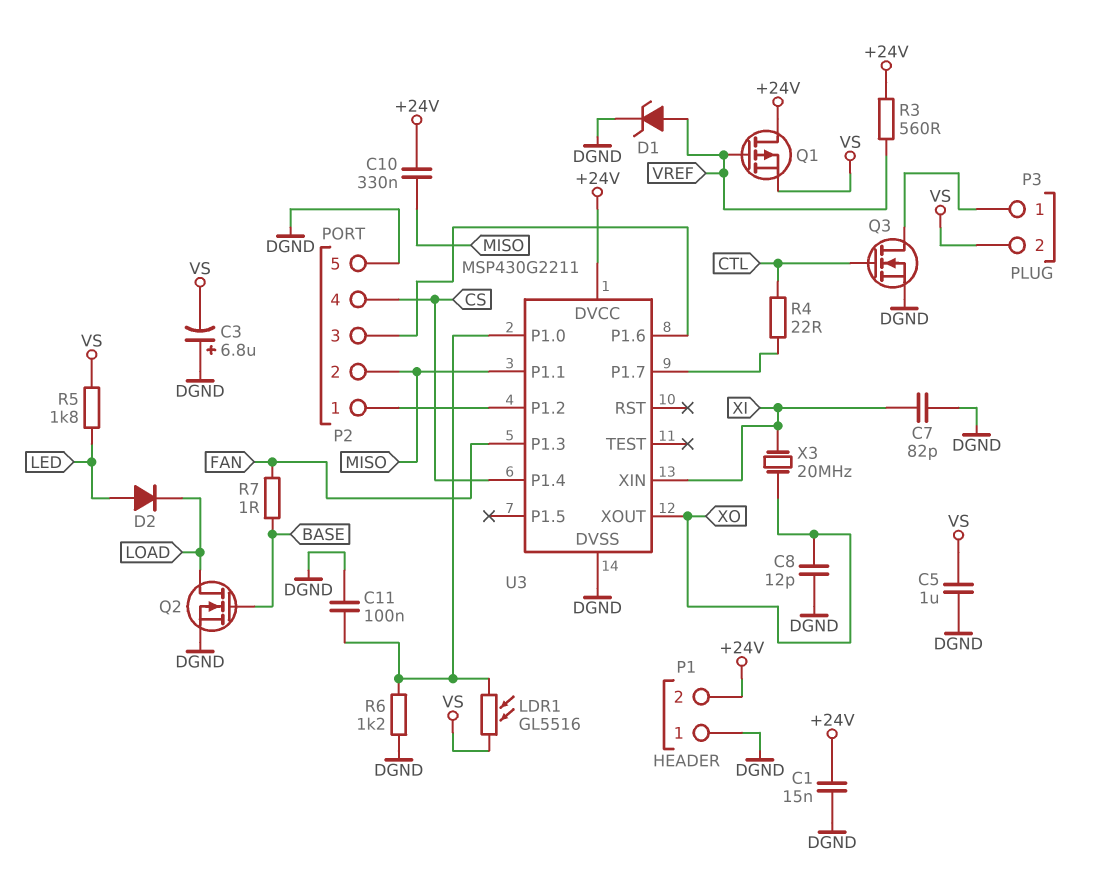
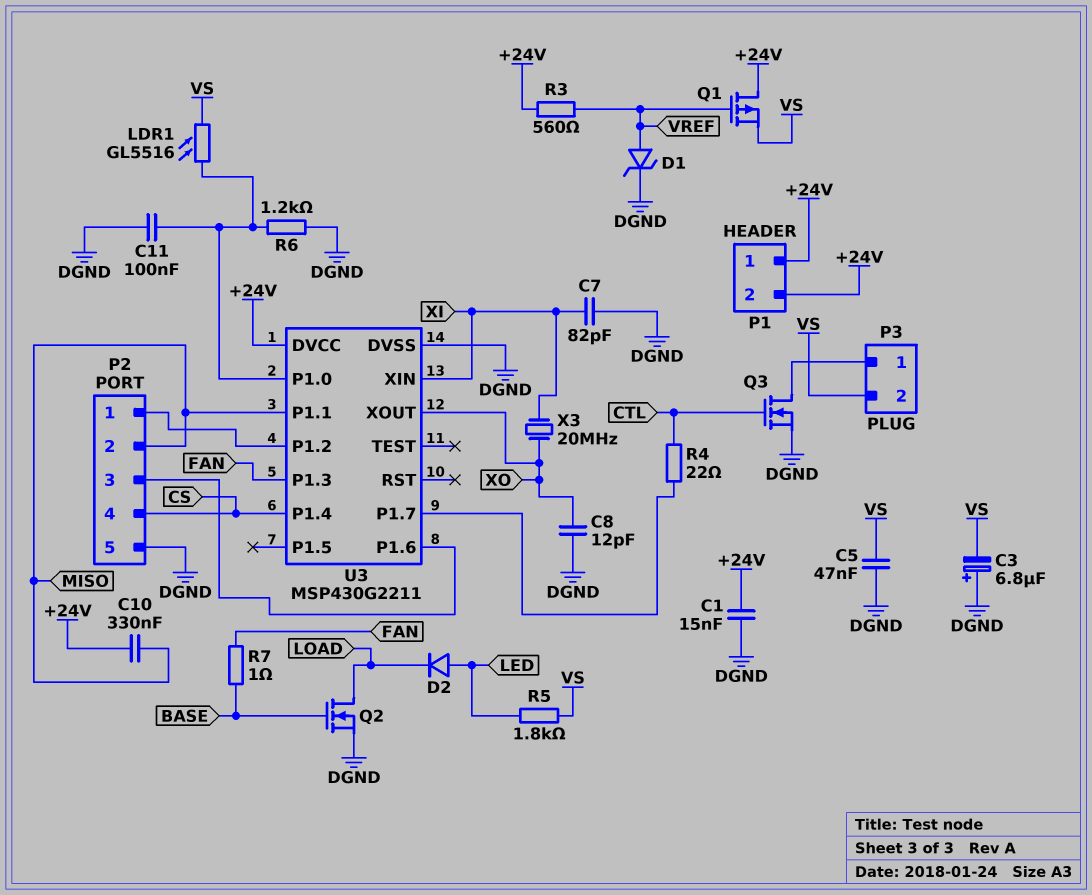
C5: 1uF (DGND, VS) -> 47nF (DGND, VS)
P1 pin 1: DGND -> +24V

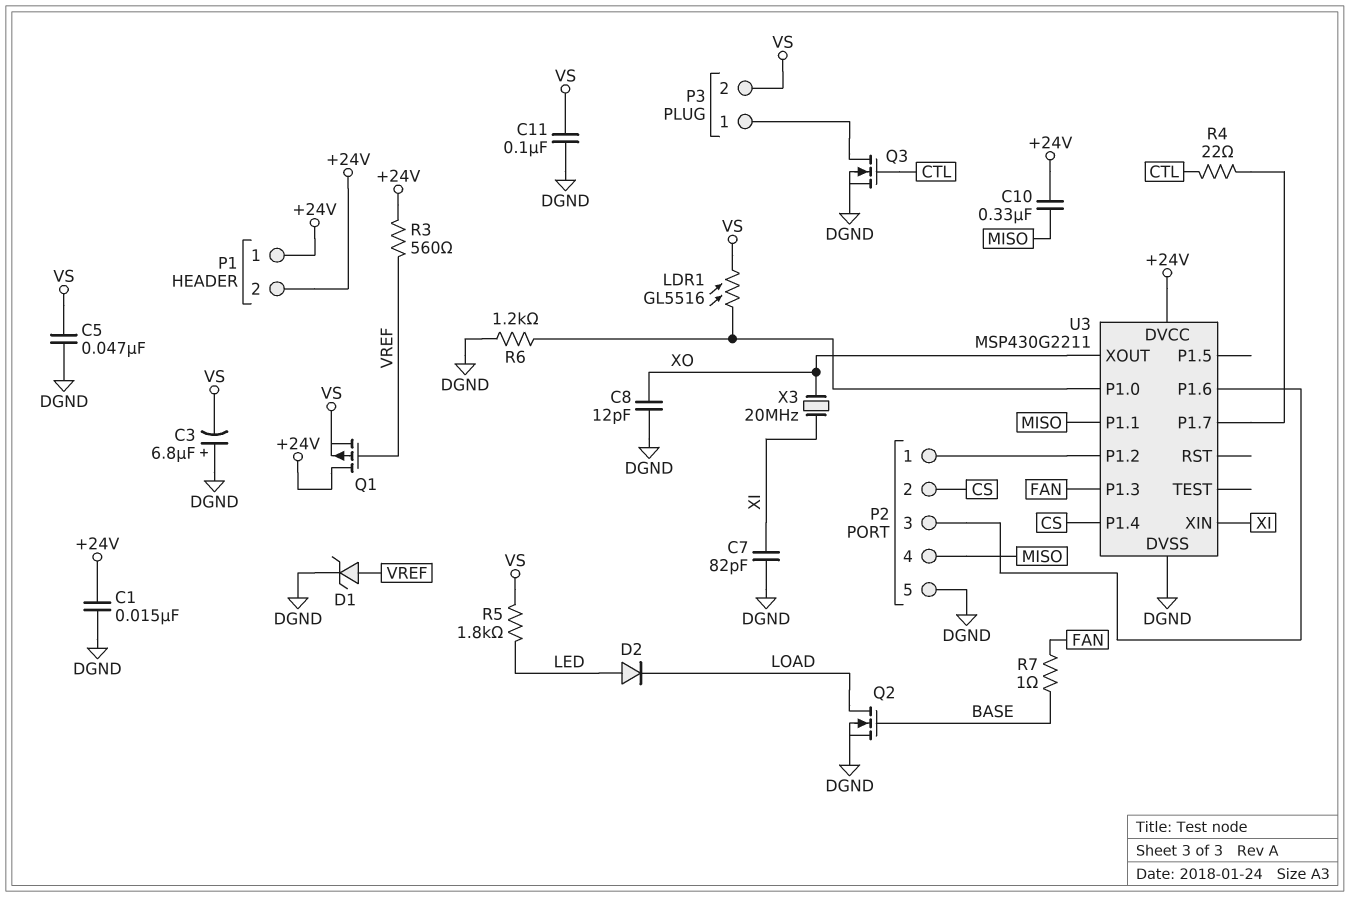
C11: 100nF (DGND, U3/P1.0) -> 100nF (DGND, VS)
P2 pin 2: MISO -> CS
P2 pin 4: CS -> MISO

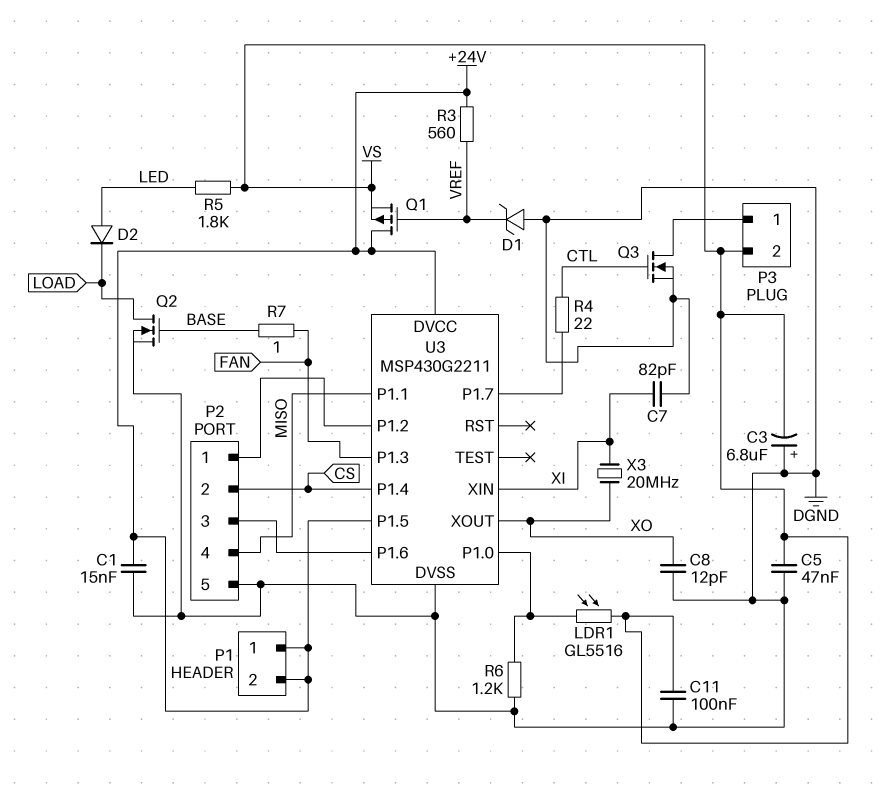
C10: 330nF (+24V, MISO) -> none
D1: zener (A VREF, K DGND) -> zener (A DGND, K VREF)
U3 pin P1.5: none -> +24V

